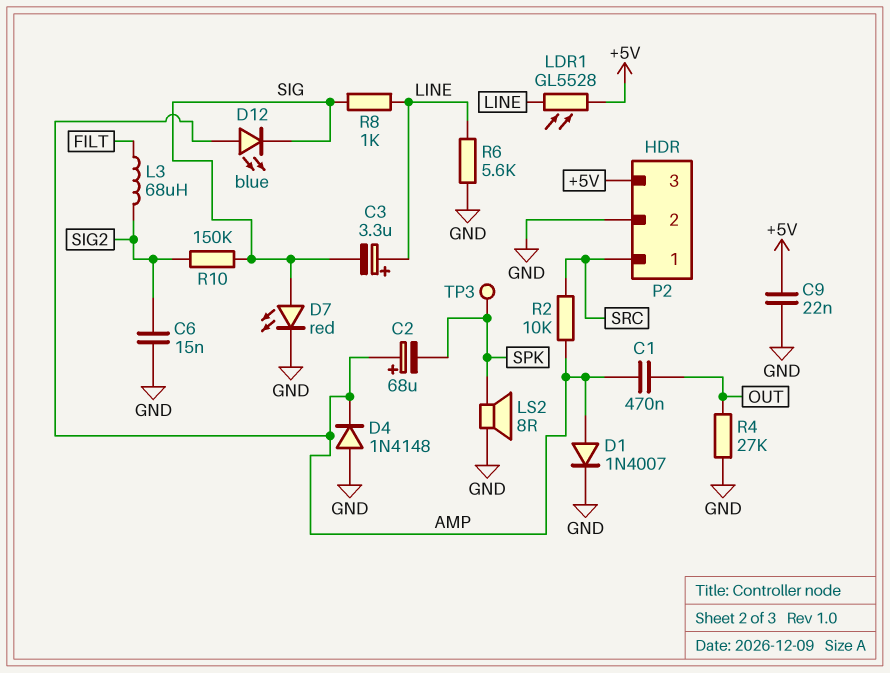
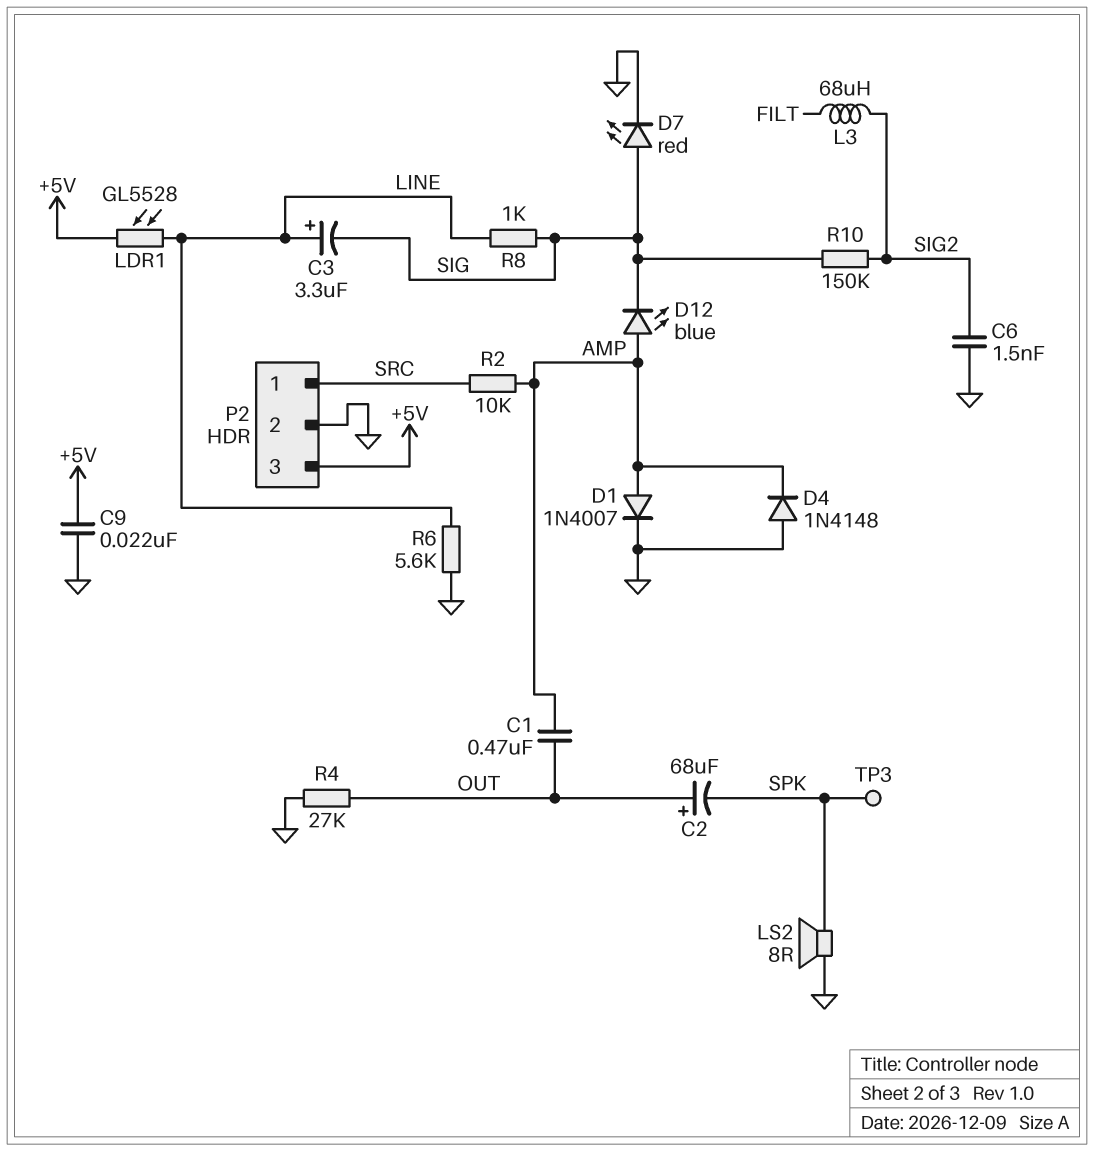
C2: 68uF (plus AMP, minus SPK) -> 68uF (plus OUT, minus SPK)
C6: 15nF (GND, SIG2) -> 1.5nF (GND, SIG2)

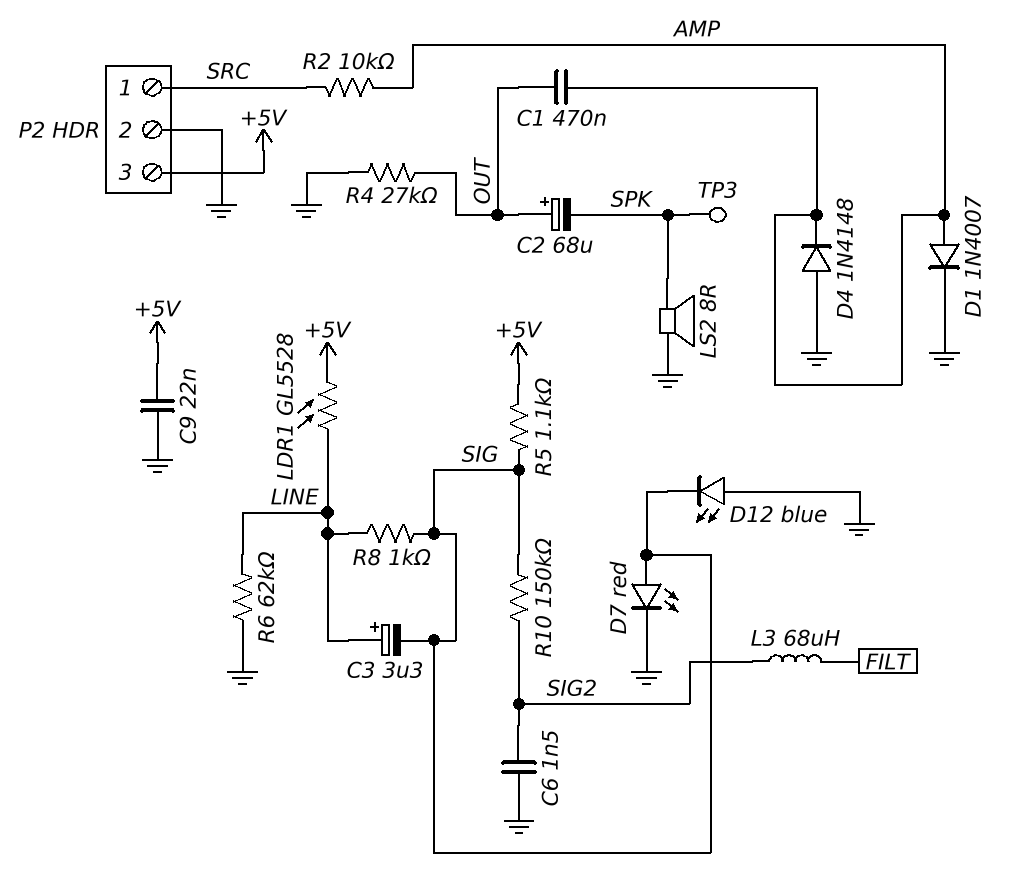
D12: LED blue (A AMP, K SIG) -> LED blue (A GND, K SIG)
R5: none -> 1.1k (+5V, SIG)
R6: 5.6k (GND, LINE) -> 62k (GND, LINE)

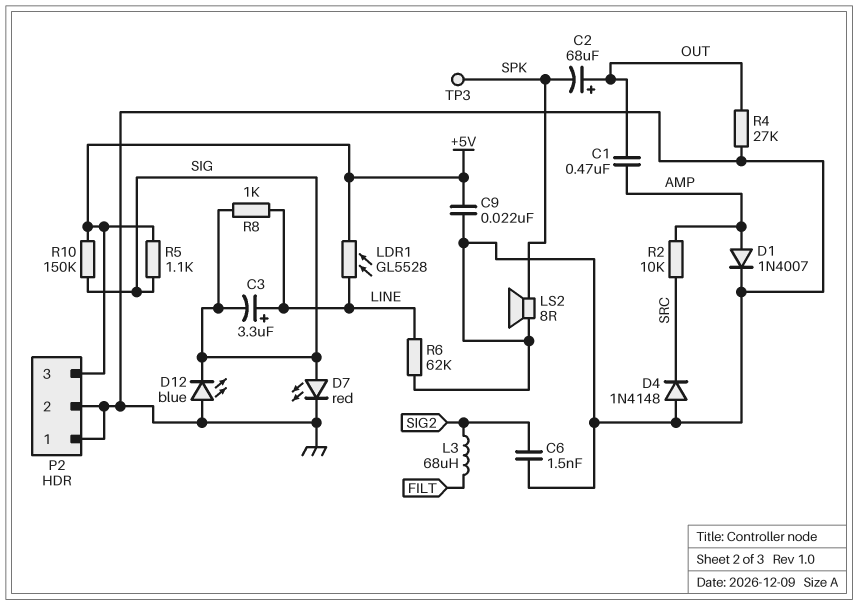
D4: diode 1N4148 (A GND, K AMP) -> diode 1N4148 (A GND, K SRC)
P2 pin 1: SRC -> GND
R10: 150k (SIG, SIG2) -> 150k (+5V, SIG)

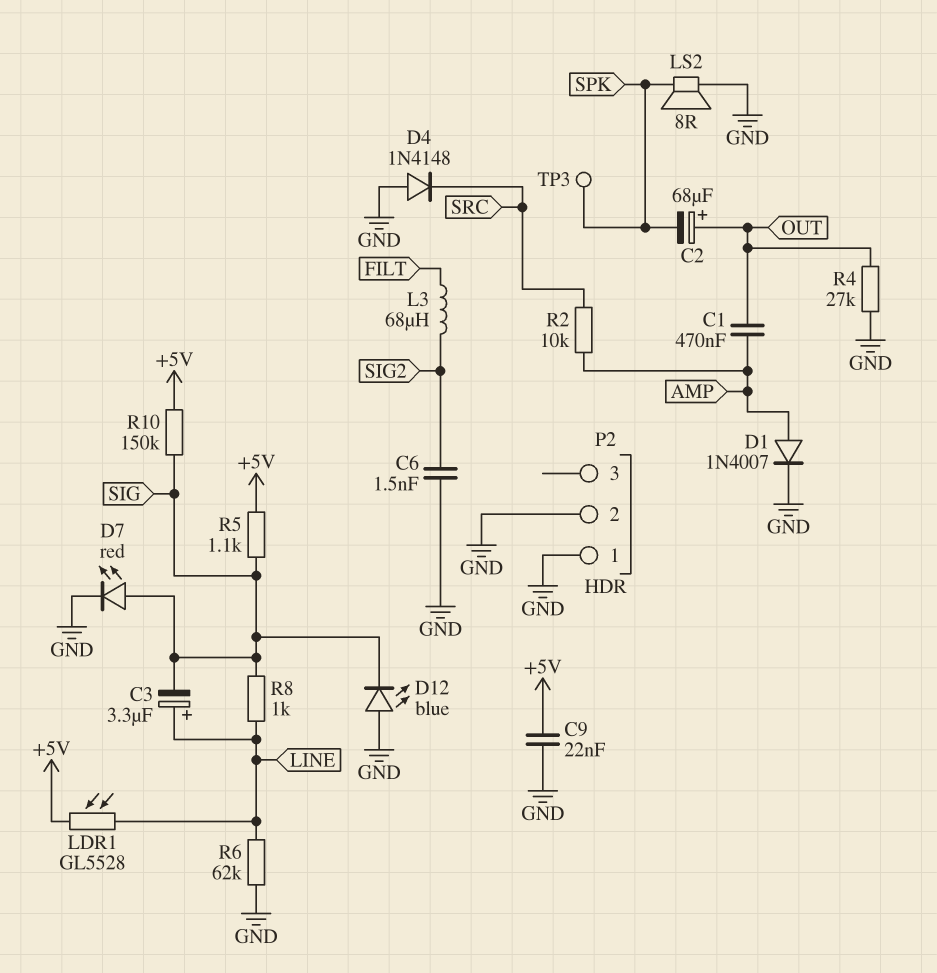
P2 pin 3: +5V -> none

